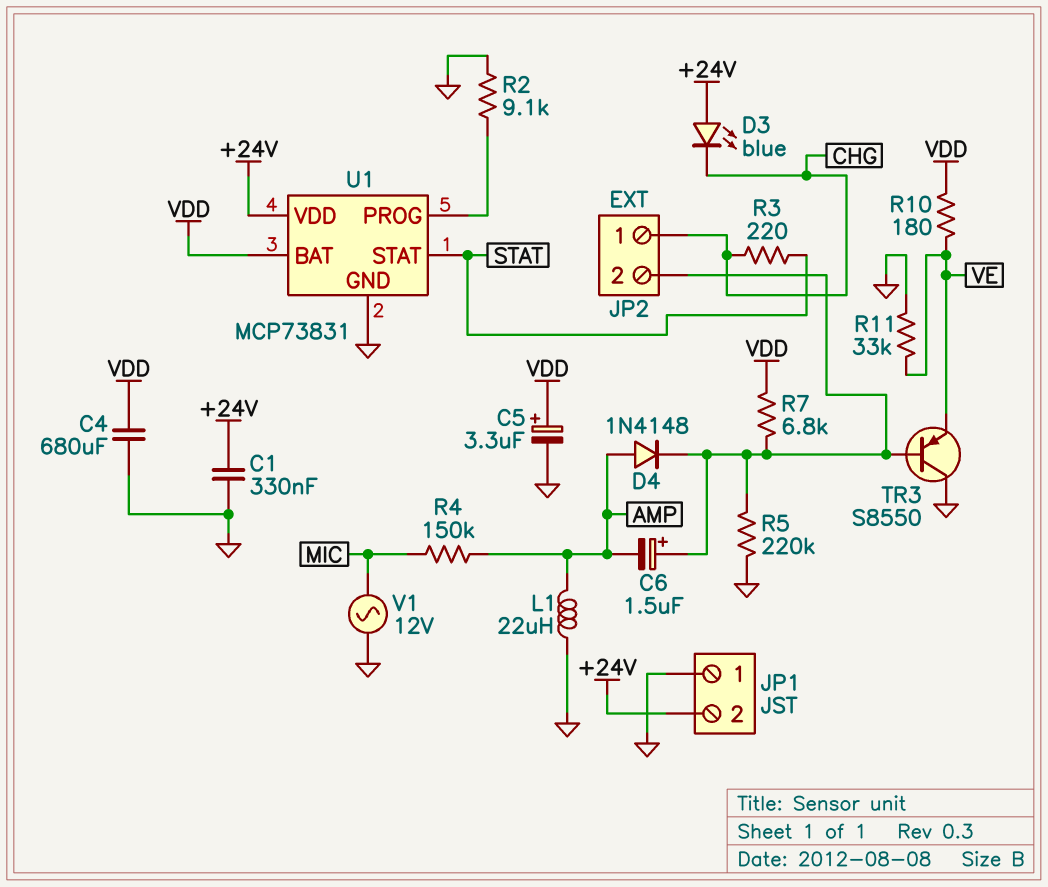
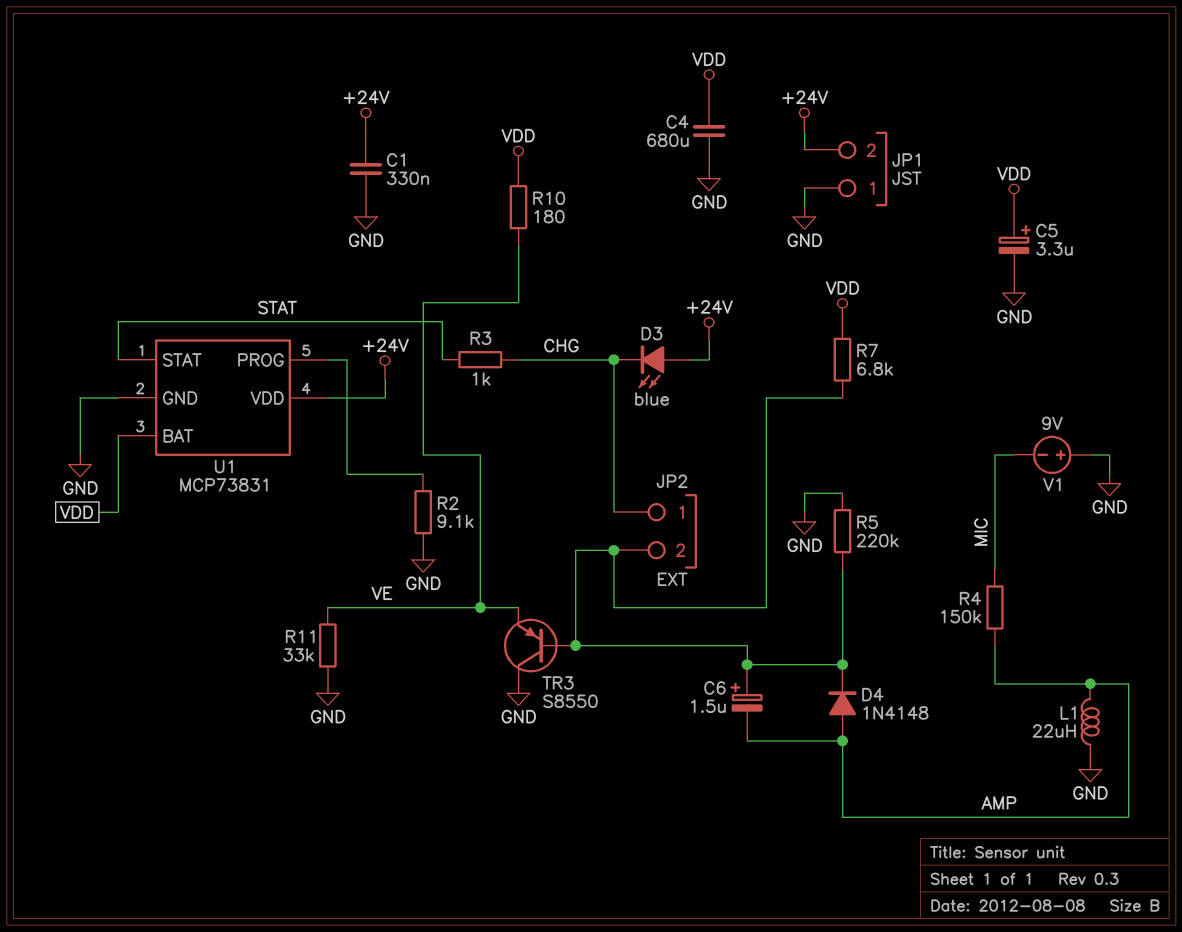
R3: 220 (CHG, STAT) -> 1k (CHG, STAT)
V1: AC 12V (GND, MIC) -> 9V (plus GND, minus MIC)

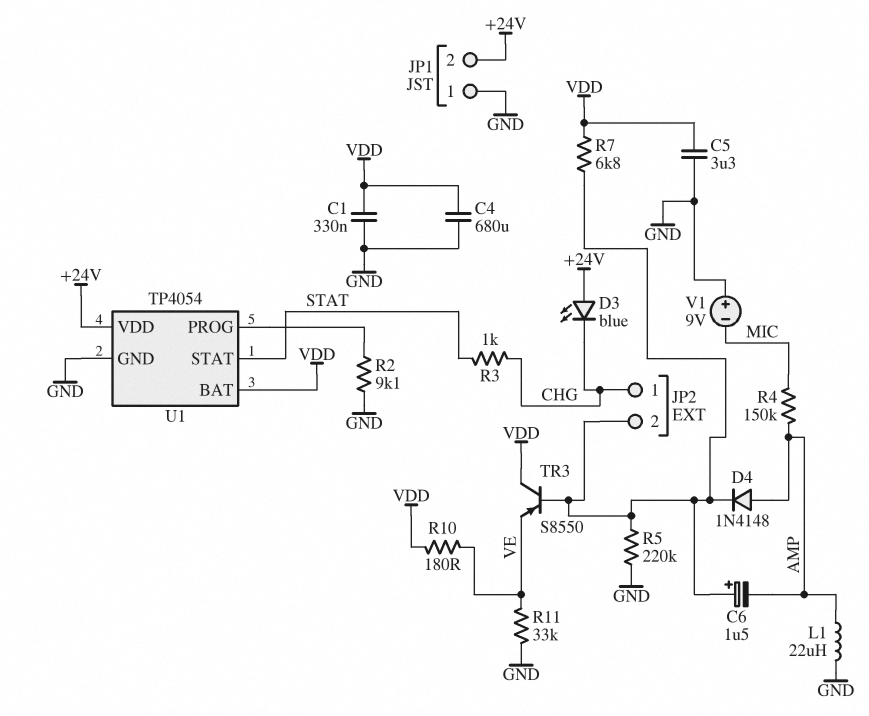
C1: 330nF (+24V, GND) -> 330nF (GND, VDD)
C5: 3.3uF (plus VDD, minus GND) -> 3.3uF (GND, VDD)
TR3: PNP S8550 (B JP2/2, C GND, E VE) -> PNP S8550 (B JP2/2, C VDD, E VE)
U1: MCP73831 -> TP4054

